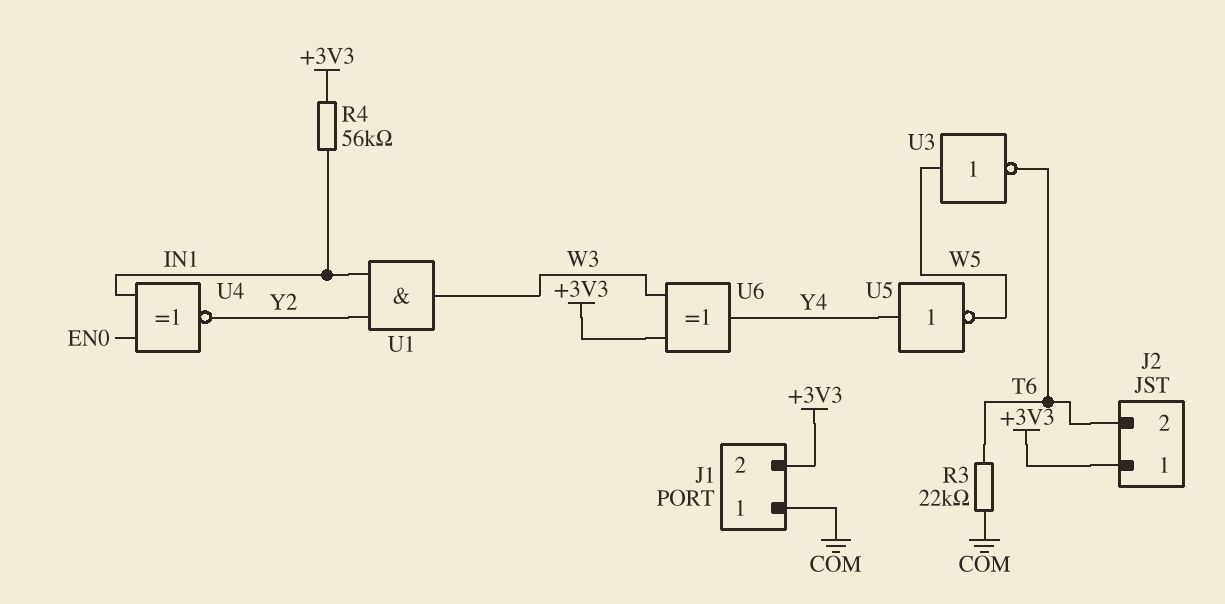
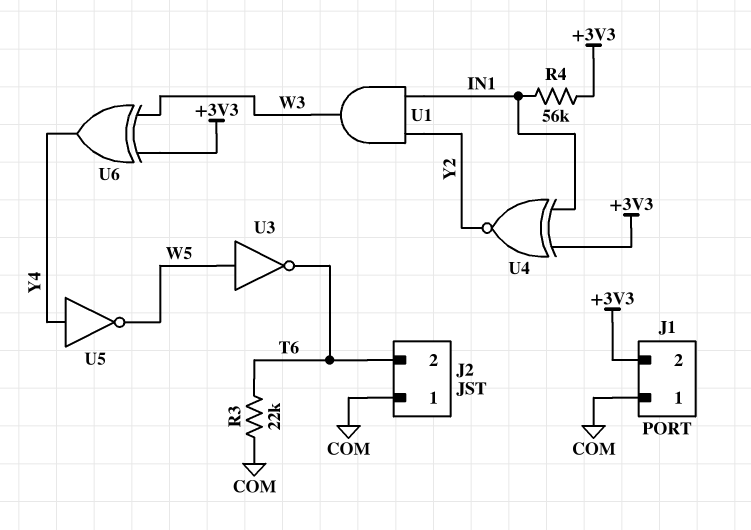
J2 pin 1: +3V3 -> COM
U4: XNOR (in EN0, in IN1, out Y2) -> XNOR (in +3V3, in IN1, out Y2)

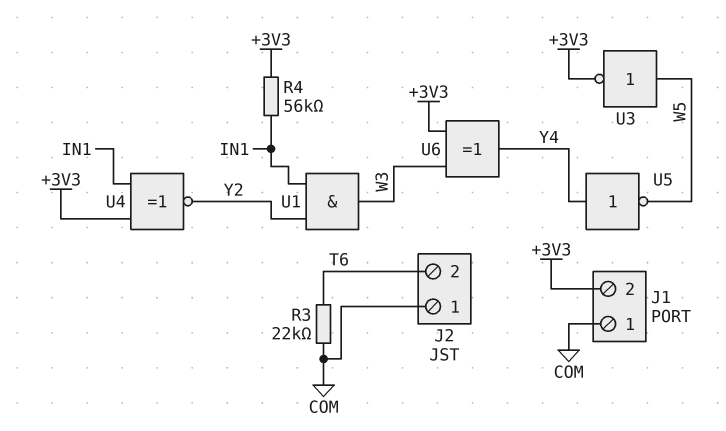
U3: NOT (in W5, out T6) -> NOT (in W5, out +3V3)

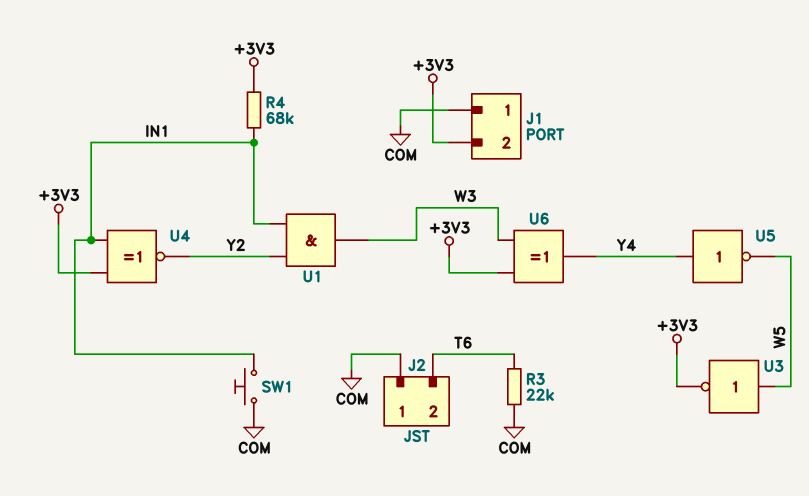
R4: 56k (+3V3, IN1) -> 68k (+3V3, IN1)
SW1: none -> button (COM, IN1)

